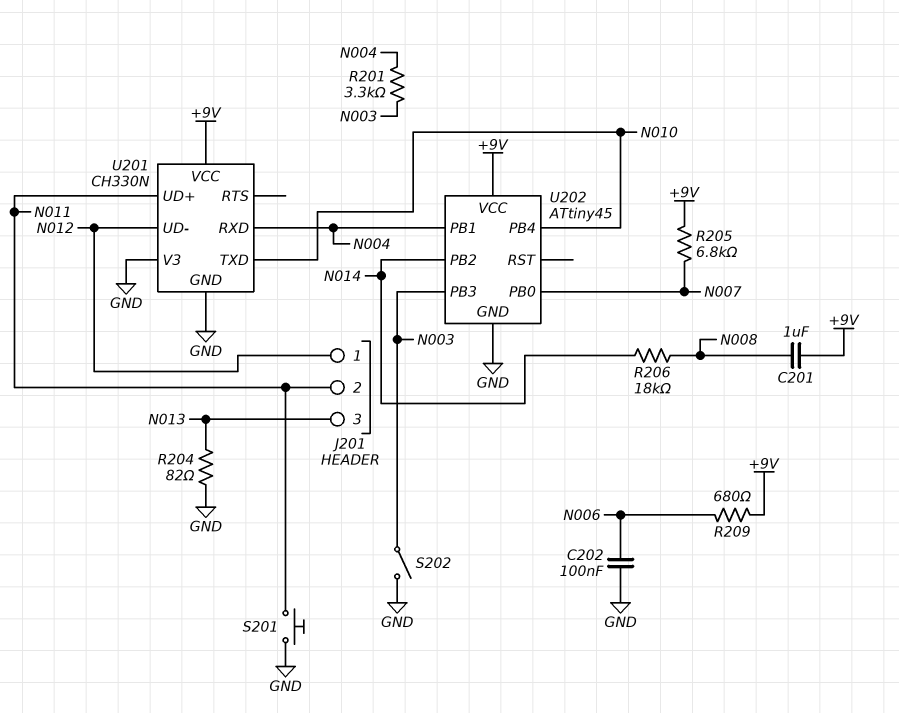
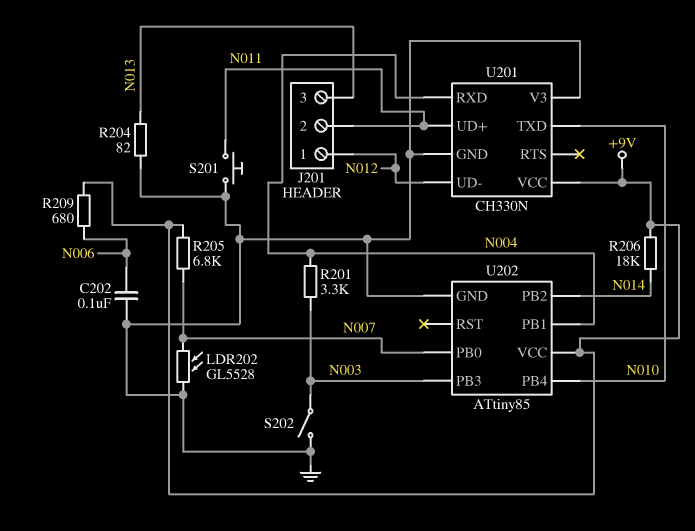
C201: 1uF (+9V, N008) -> none
LDR202: none -> GL5528 (GND, N007)
R206: 18k (N008, N014) -> 18k (+9V, N014)
U202: ATtiny45 -> ATtiny85

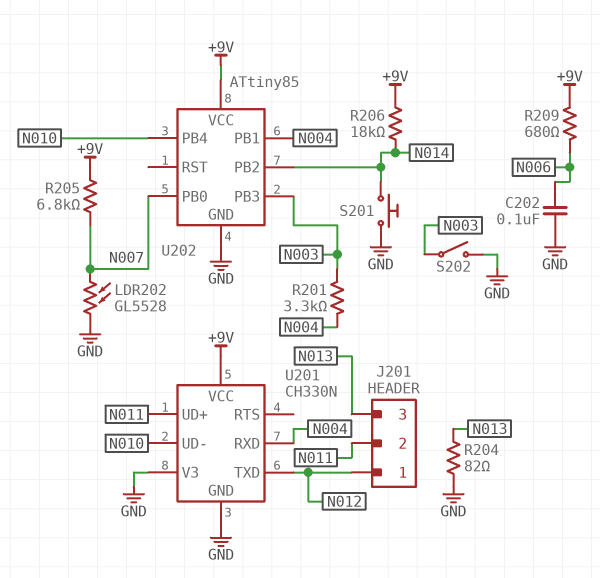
S201: button (GND, N011) -> button (GND, N014)
U201 pin TXD: N010 -> N012
U201 pin UD-: N012 -> N010

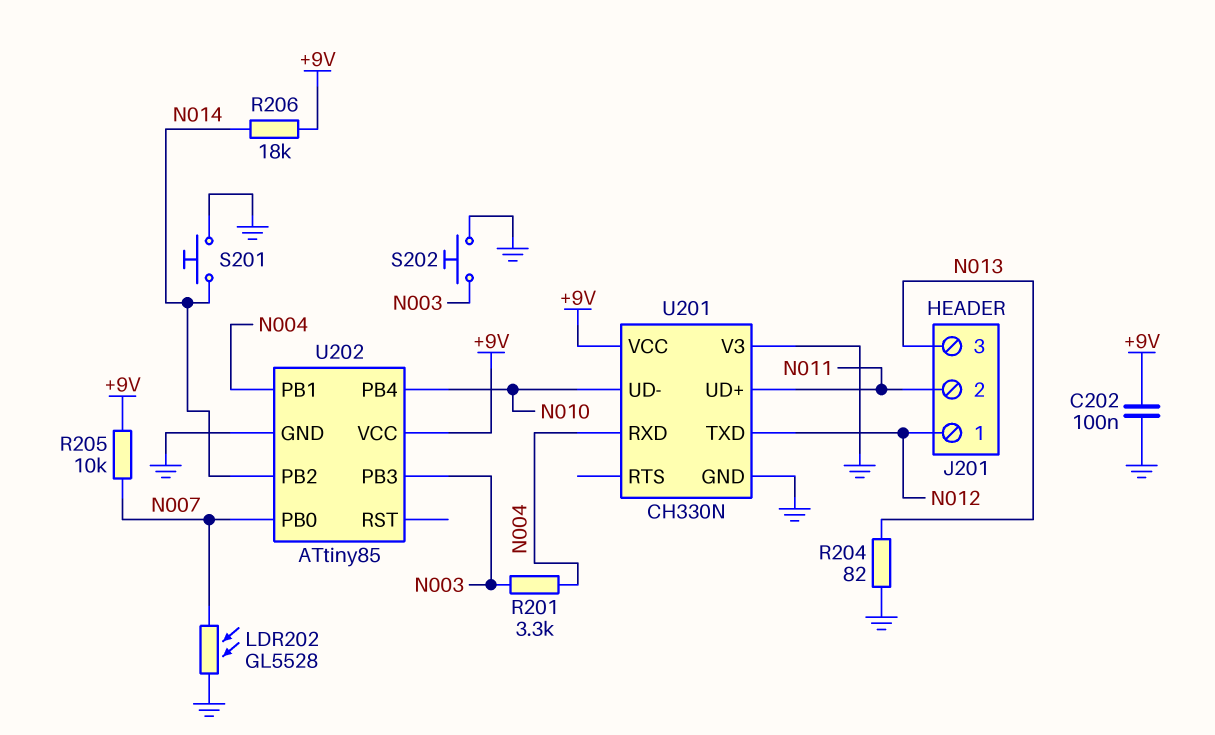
C202: 100nF (GND, N006) -> 100nF (+9V, GND)
R205: 6.8k (+9V, N007) -> 10k (+9V, N007)
R209: 680 (+9V, N006) -> none
S202: switch (GND, N003) -> button (GND, N003)

